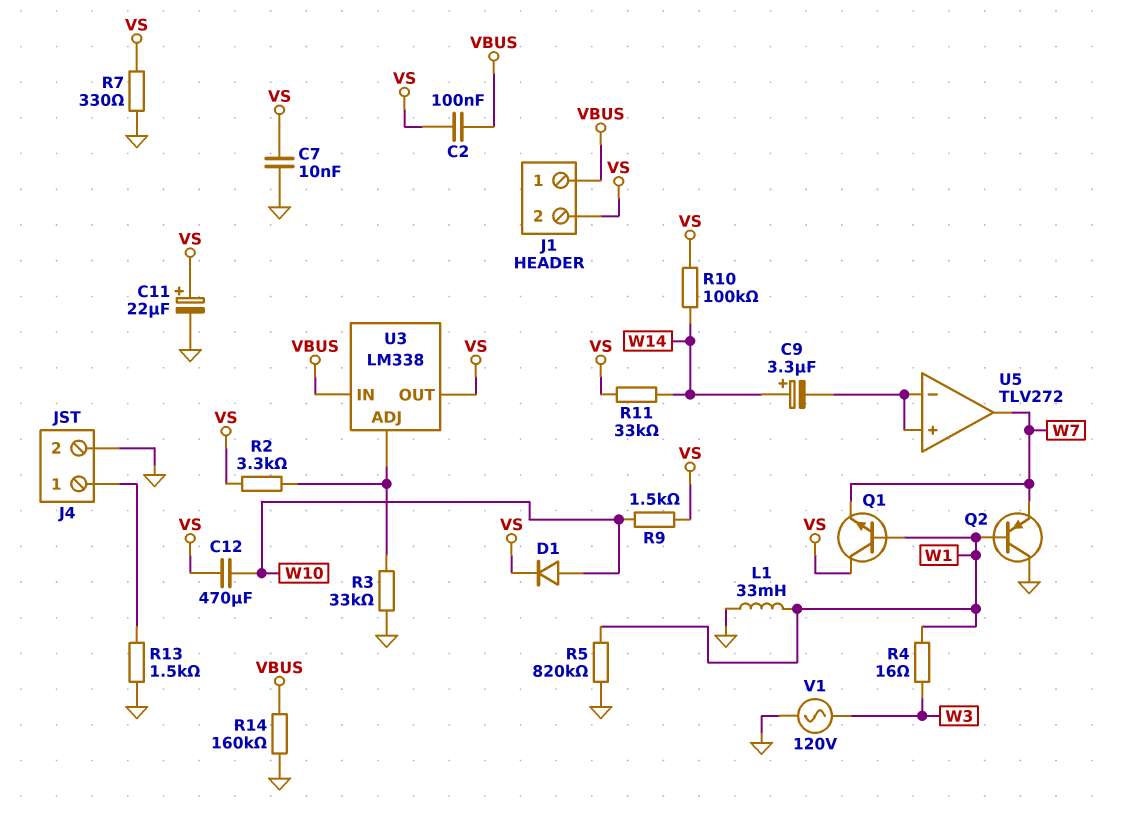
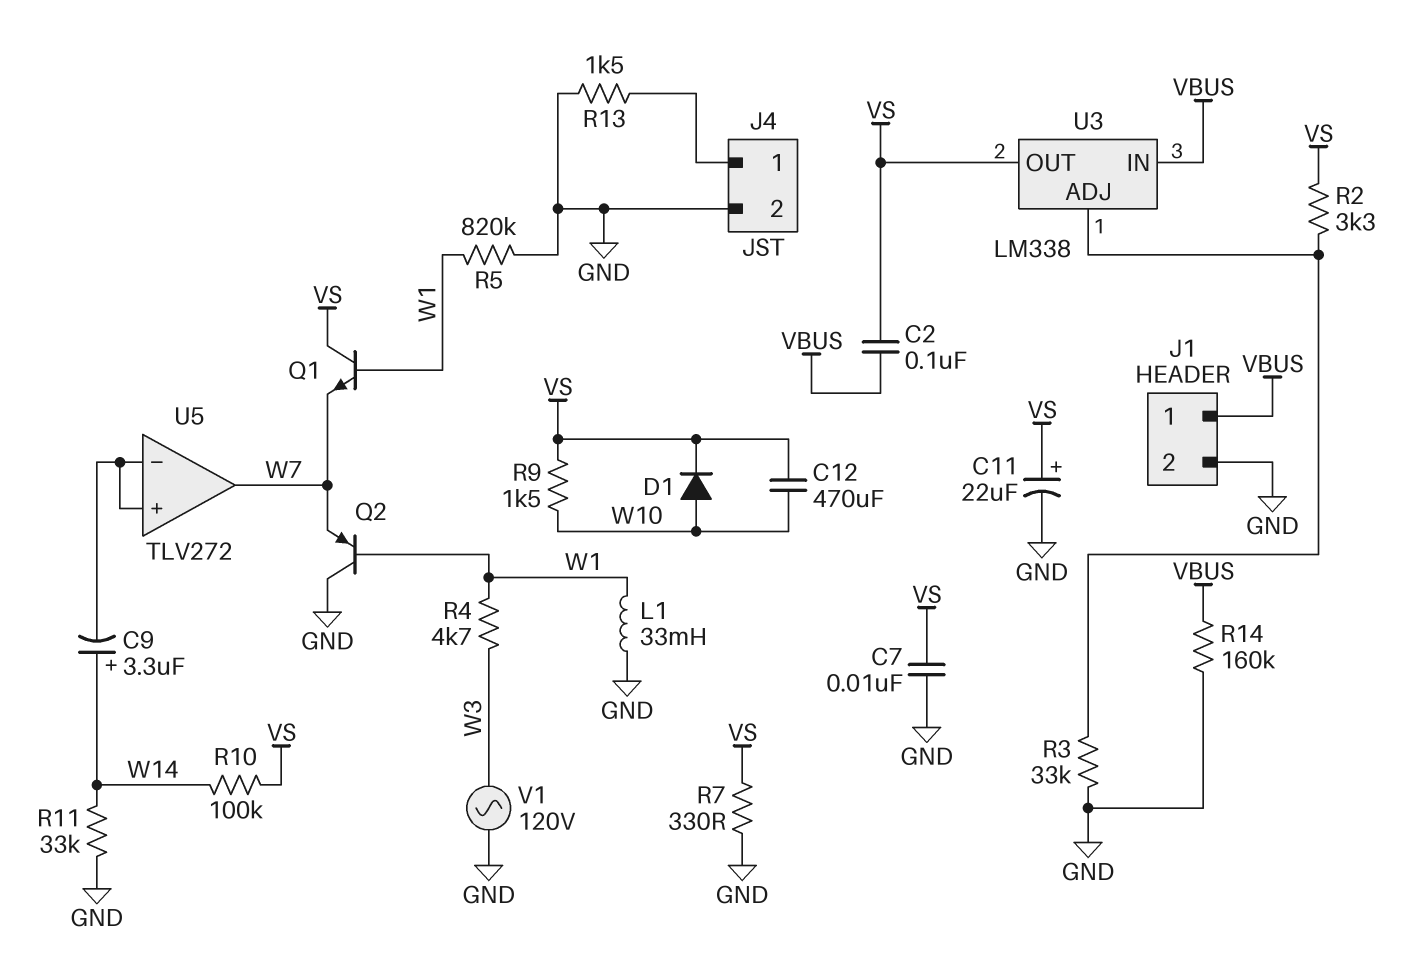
J1 pin 2: VS -> GND
R4: 16 (W1, W3) -> 4.7k (W1, W3)
R11: 33k (VS, W14) -> 33k (GND, W14)

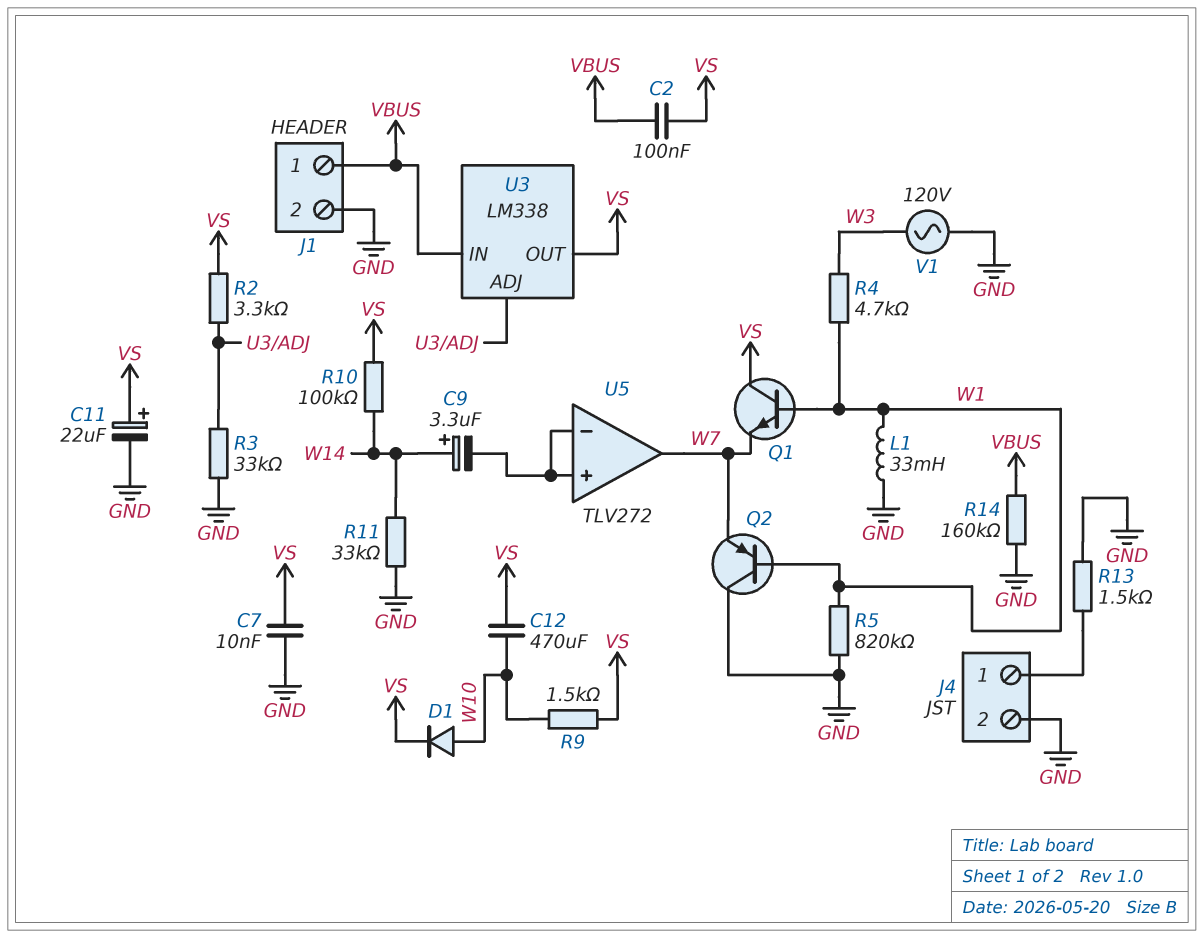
R7: 330 (GND, VS) -> none

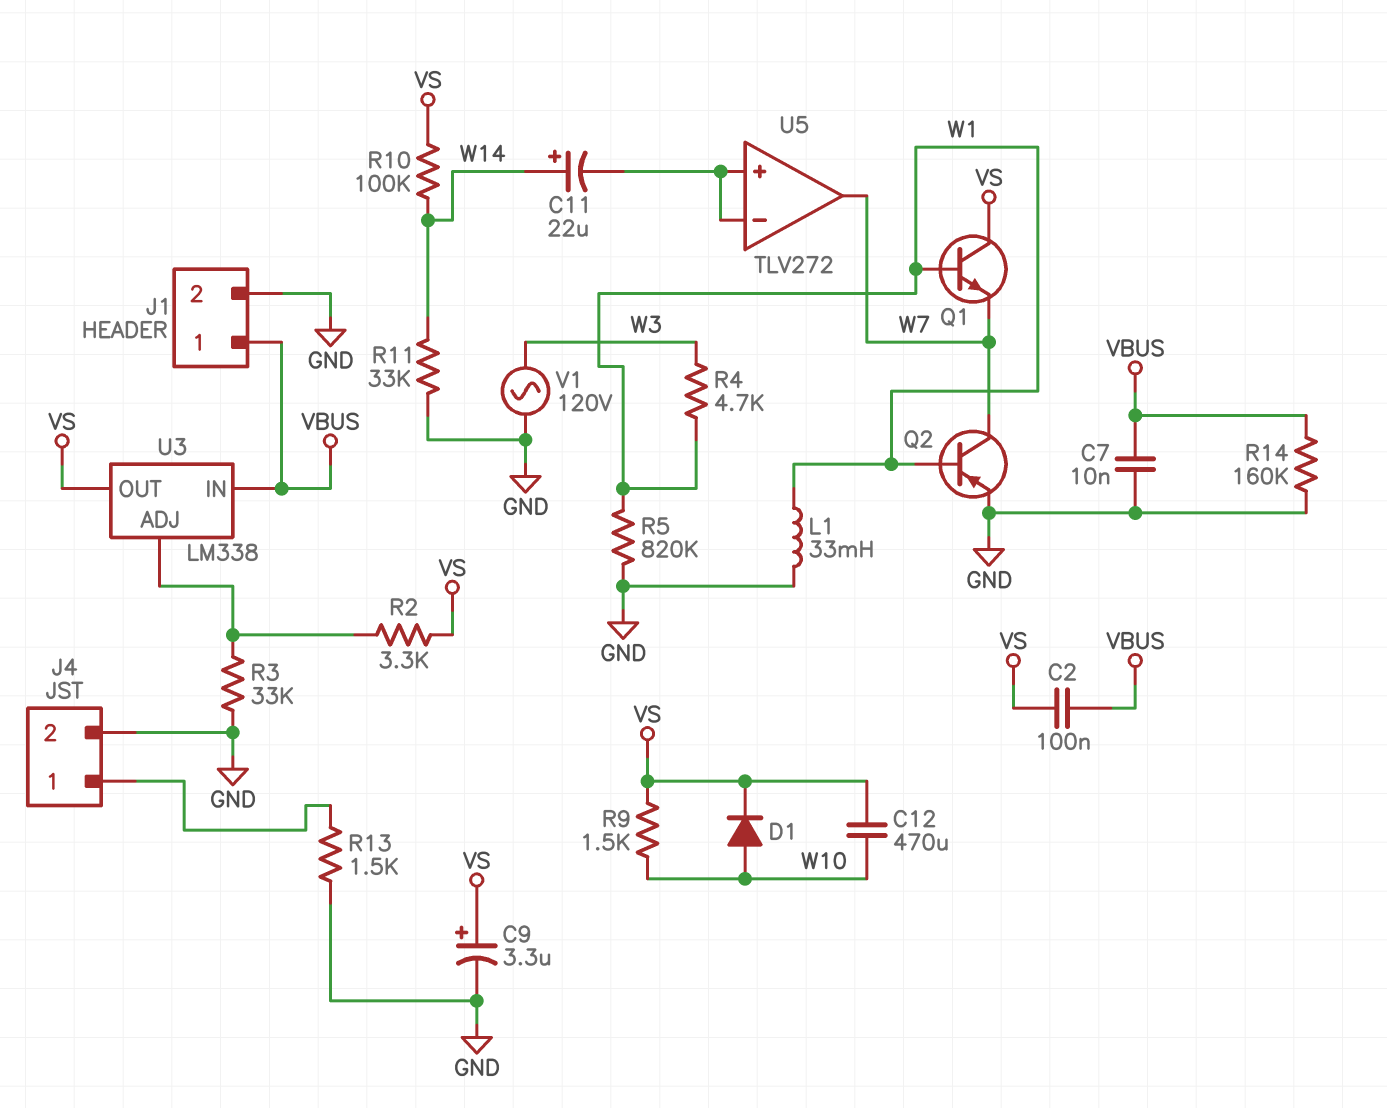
C7: 10nF (GND, VS) -> 10nF (GND, VBUS)
C9: 3.3uF (plus W14, minus U5/in+) -> 3.3uF (plus VS, minus GND)
C11: 22uF (plus VS, minus GND) -> 22uF (plus W14, minus U5/in+)
Q2: PNP (B W1, C GND, E W7) -> PNP (B W1, C W7, E GND)

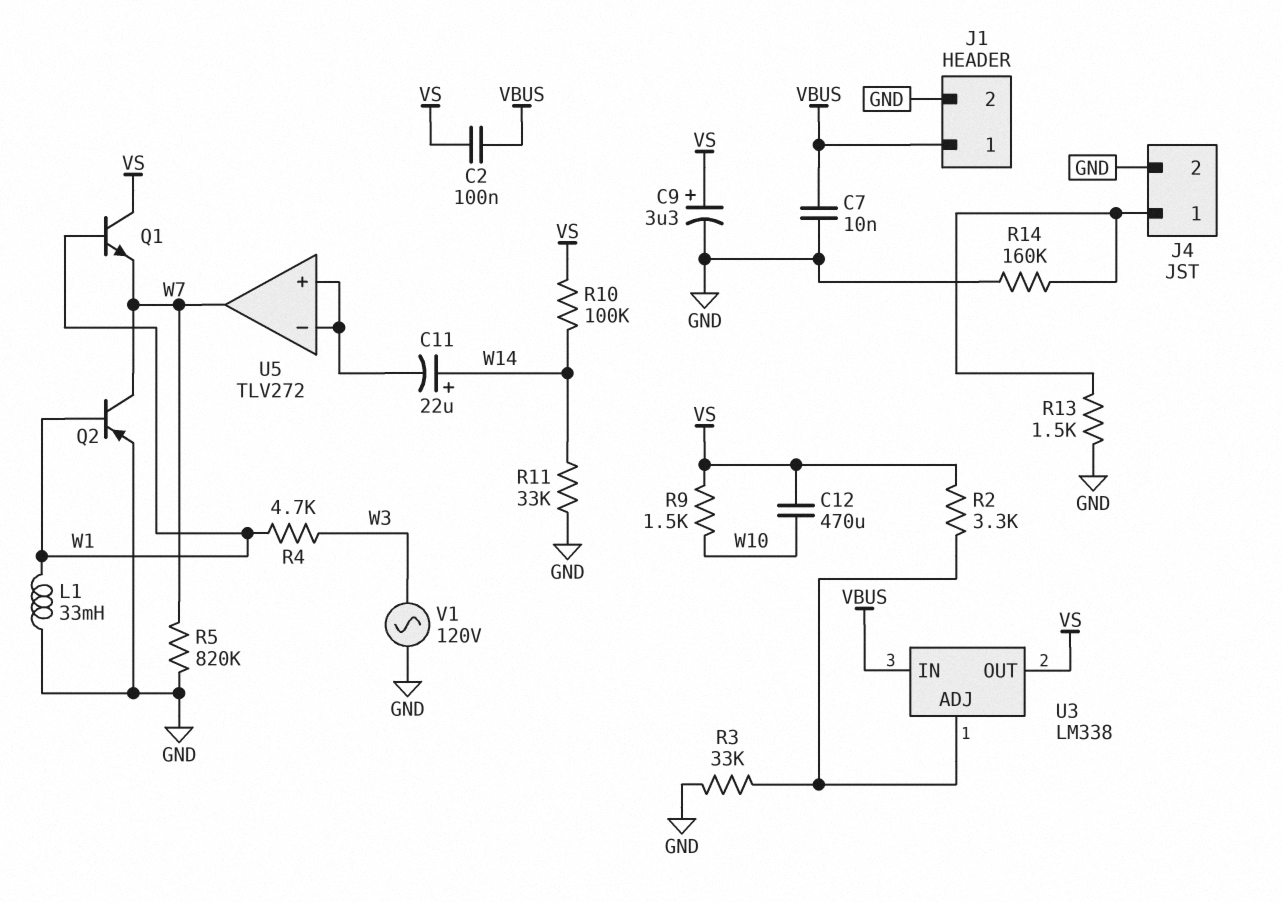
D1: diode (A W10, K VS) -> none
R5: 820k (GND, W1) -> 820k (GND, W7)
R14: 160k (GND, VBUS) -> 160k (GND, J4/1)

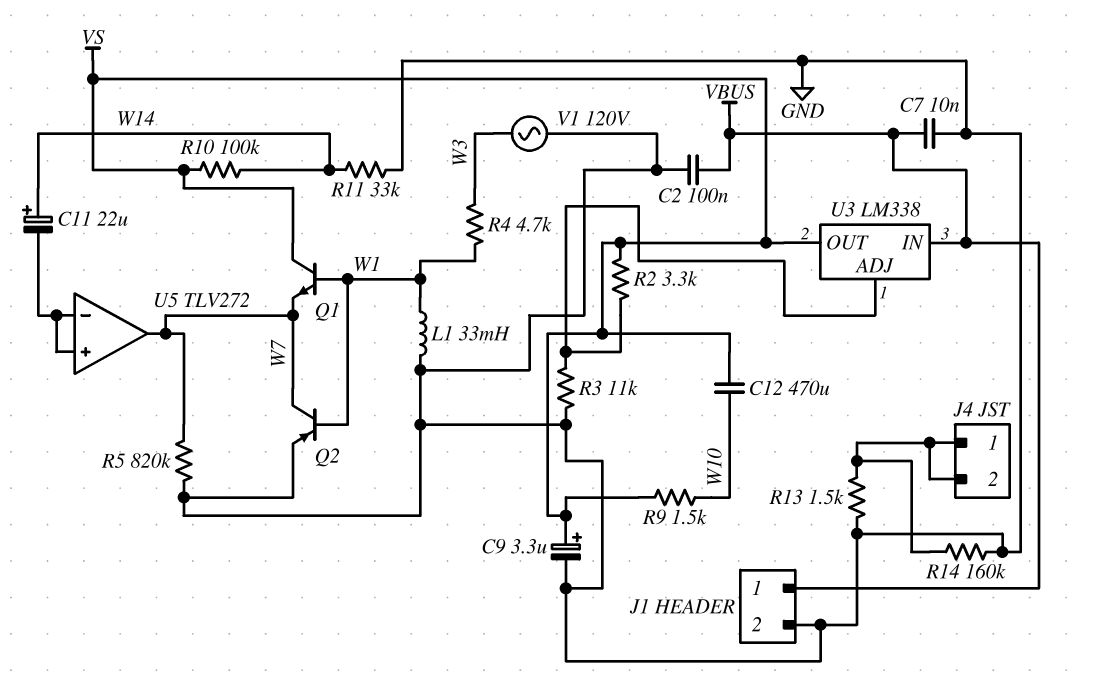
C2: 100nF (VBUS, VS) -> 100nF (GND, VBUS)
J4 pin 2: GND -> J4/1
R3: 33k (GND, U3/ADJ) -> 11k (GND, U3/ADJ)

